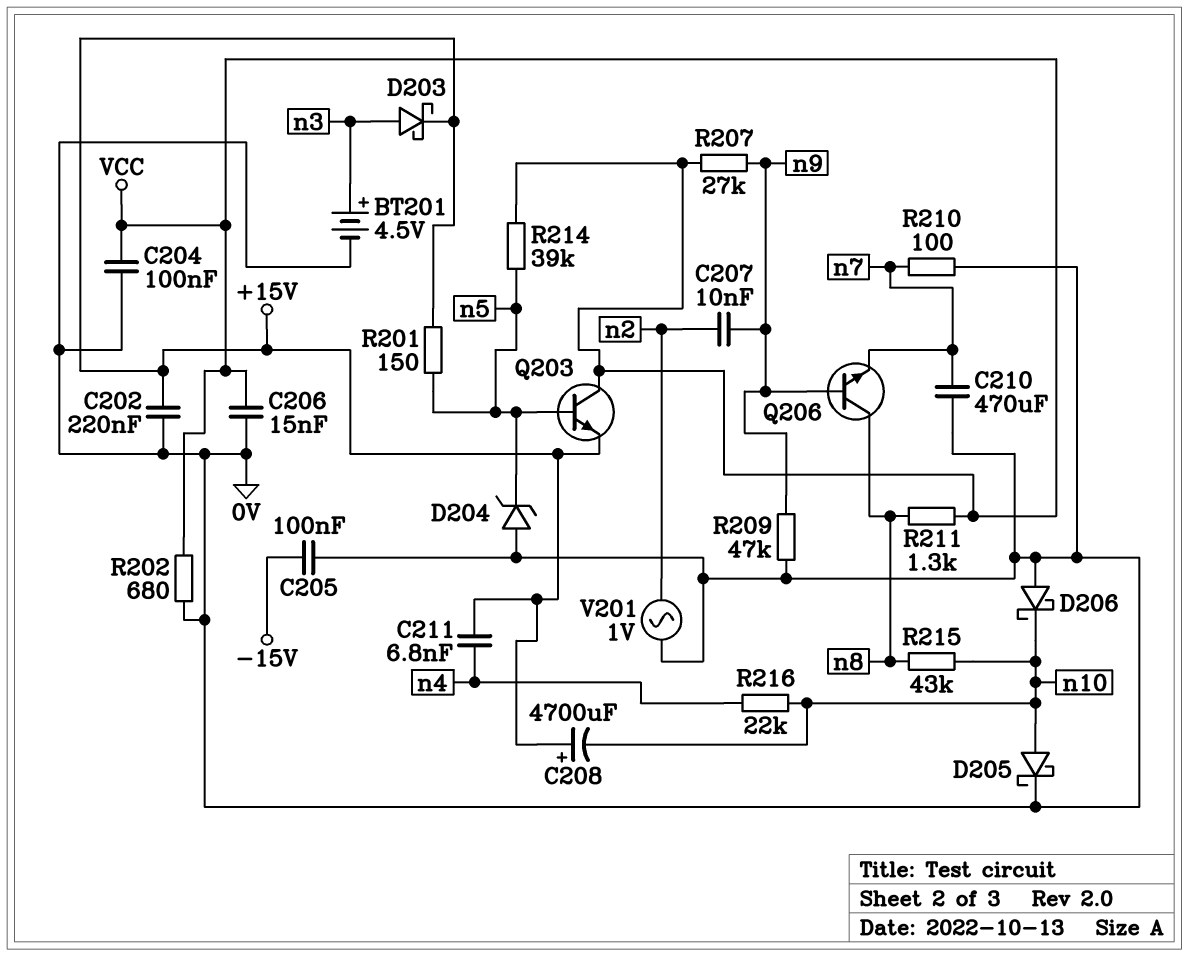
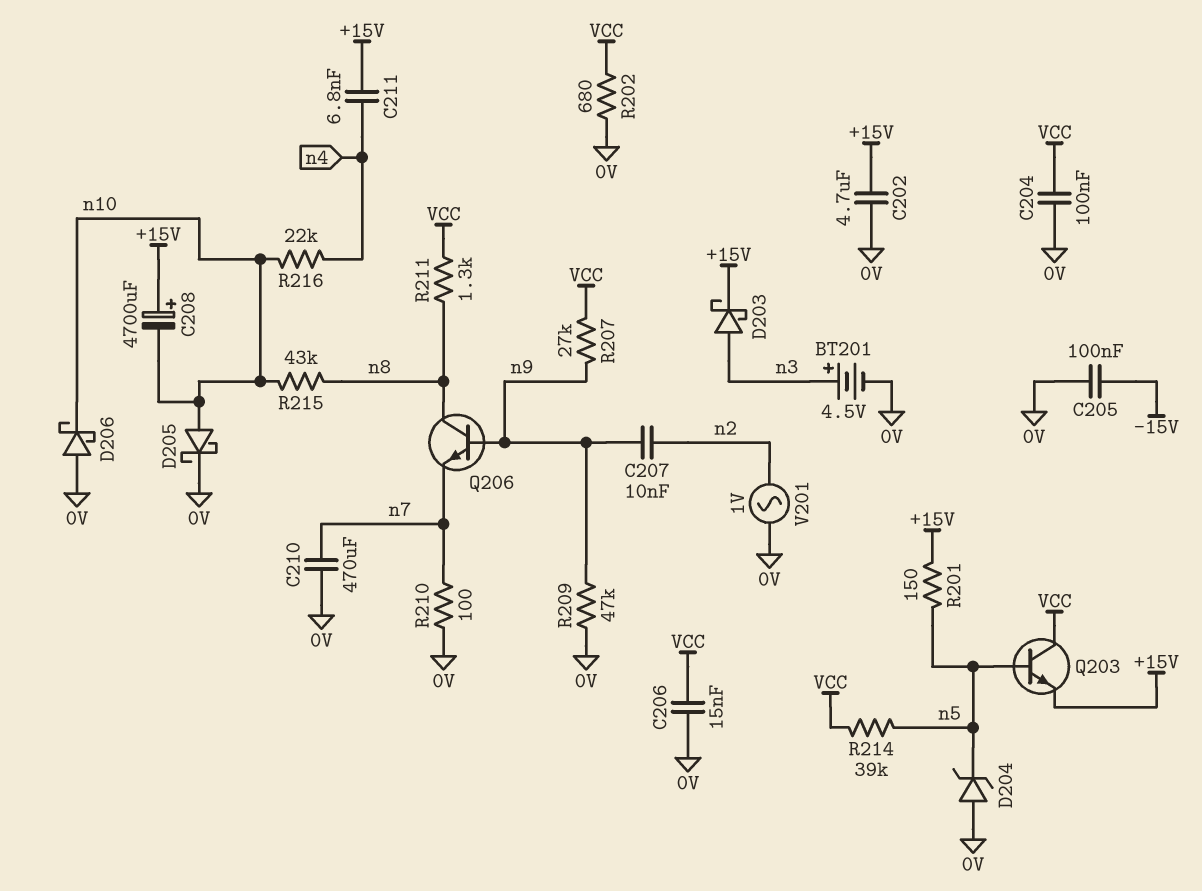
C202: 220nF (+15V, 0V) -> 4.7uF (+15V, 0V)

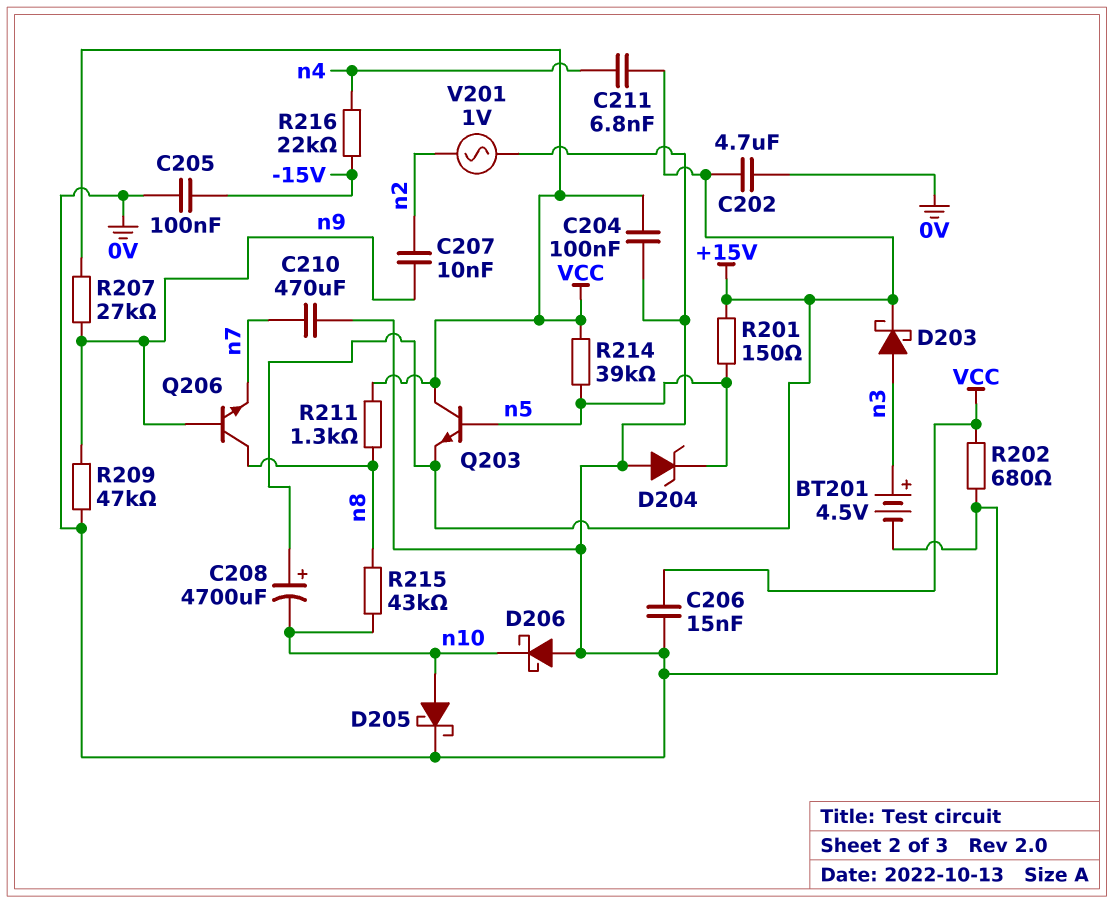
R210: 100 (0V, n7) -> none
R216: 22k (n4, n10) -> 22k (-15V, n4)

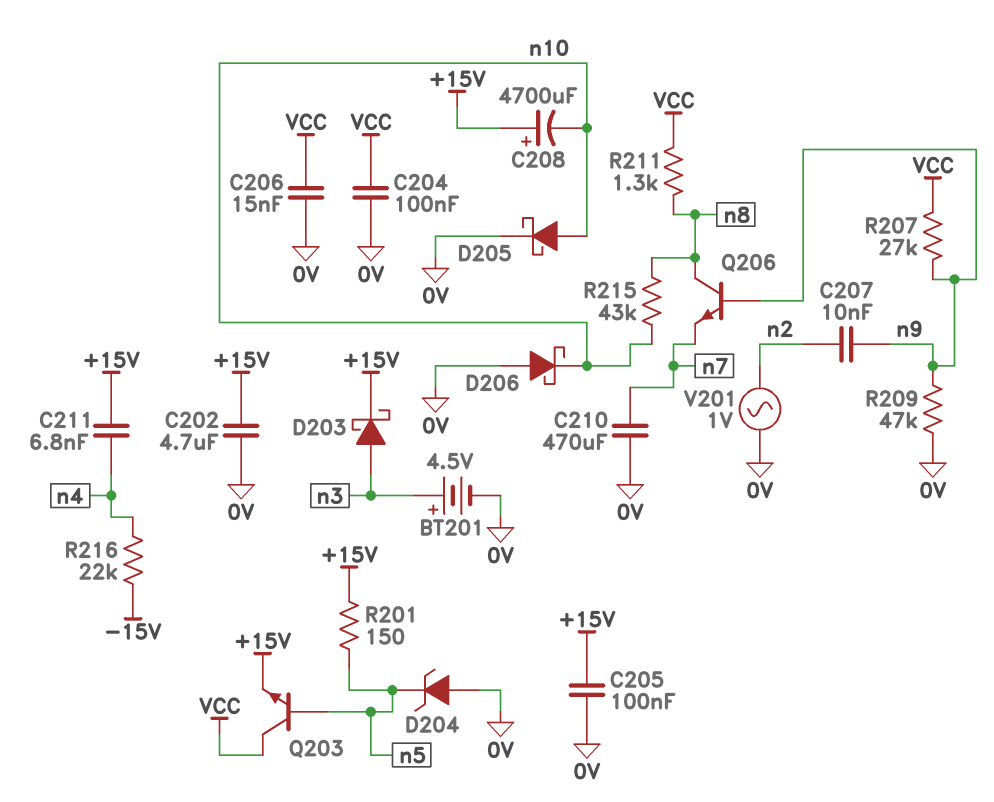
C205: 100nF (-15V, 0V) -> 100nF (+15V, 0V)
R202: 680 (0V, VCC) -> none
R214: 39k (VCC, n5) -> none

